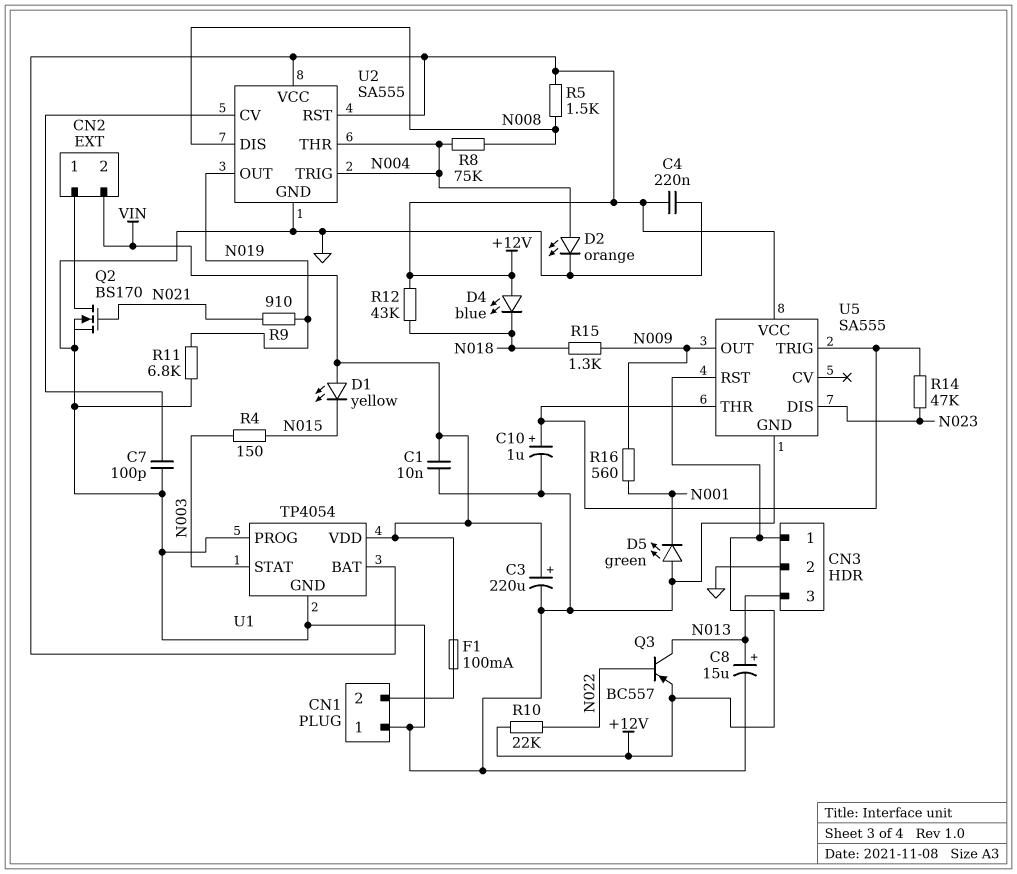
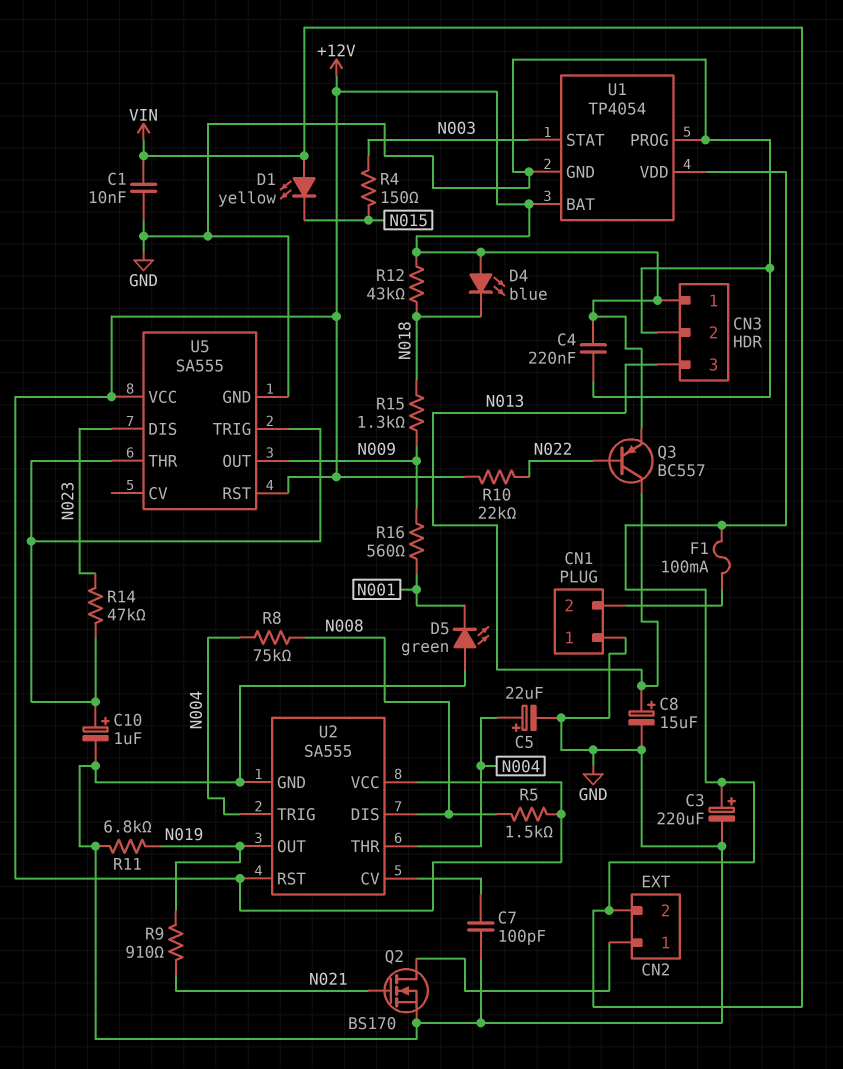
C5: none -> 22uF (plus N004, minus GND)
D2: LED orange (A N004, K GND) -> none

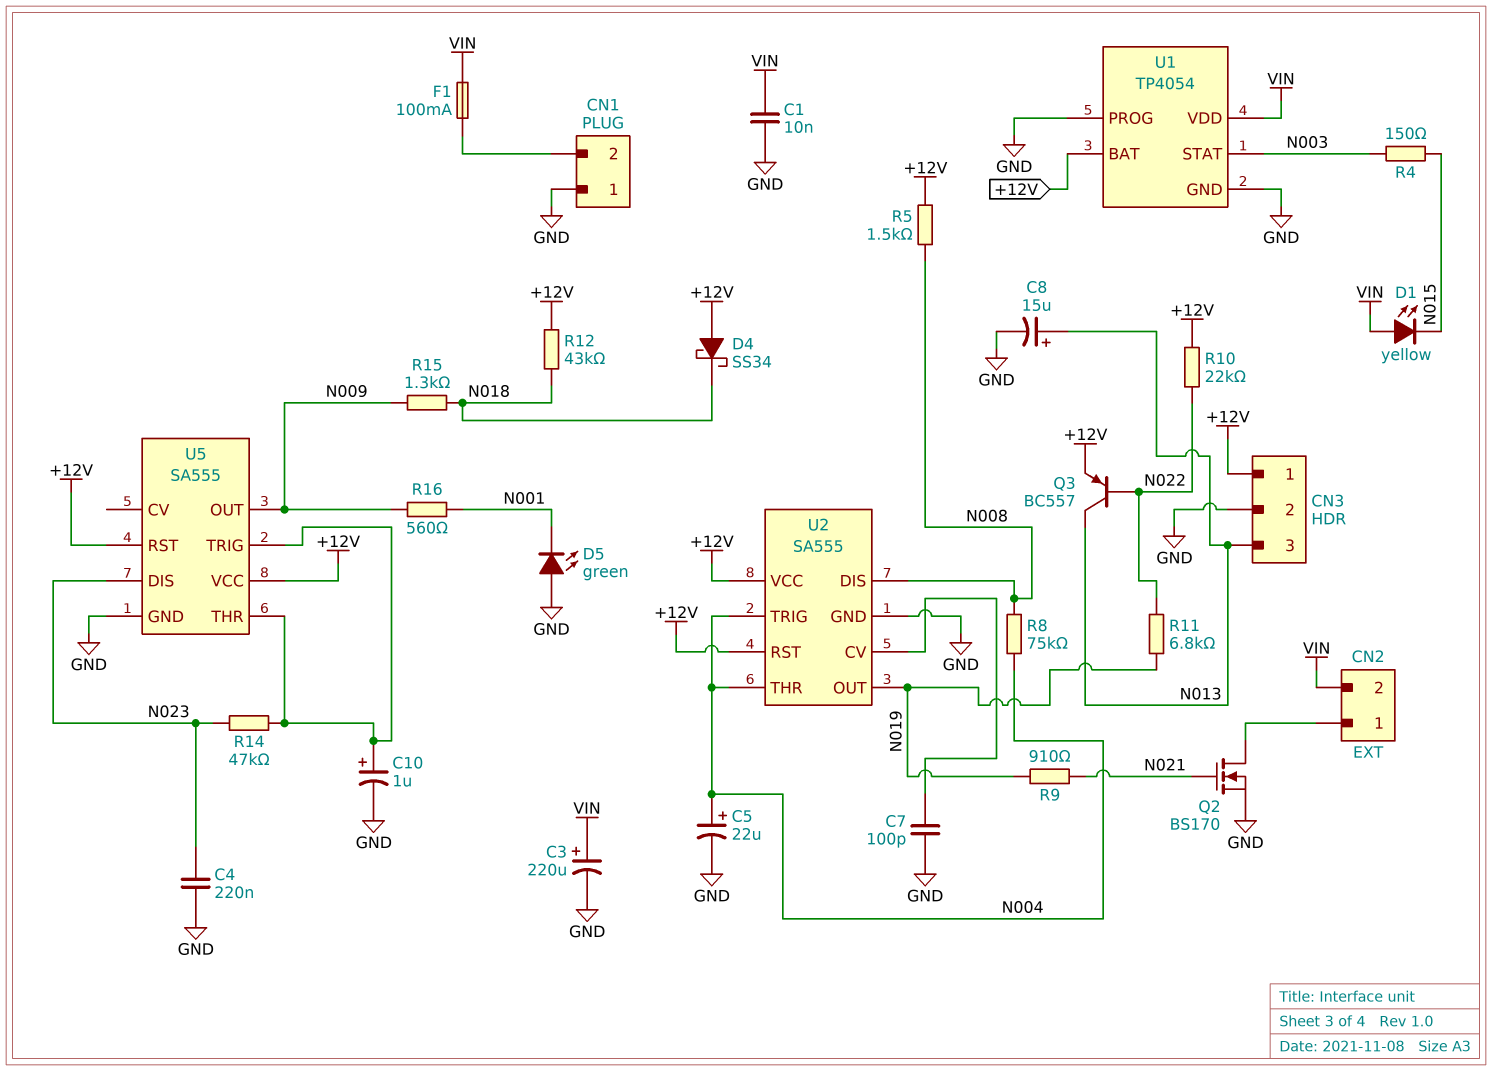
C4: 220nF (+12V, GND) -> 220nF (GND, N023)
D4: LED blue (A +12V, K N018) -> schottky SS34 (A +12V, K N018)
R11: 6.8k (GND, N019) -> 6.8k (N019, N022)

